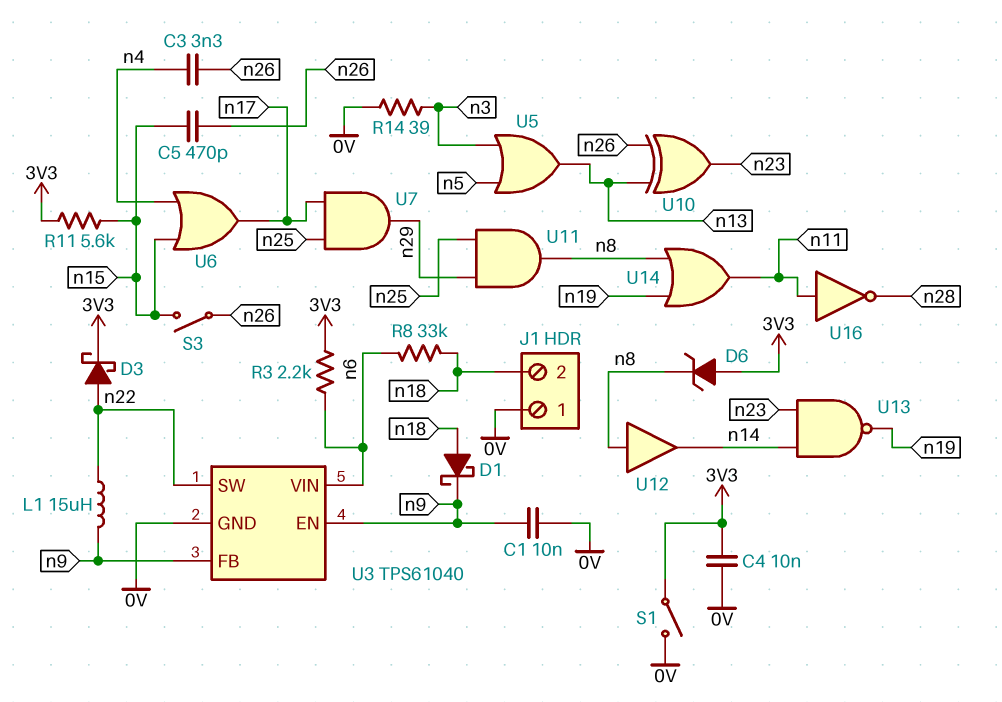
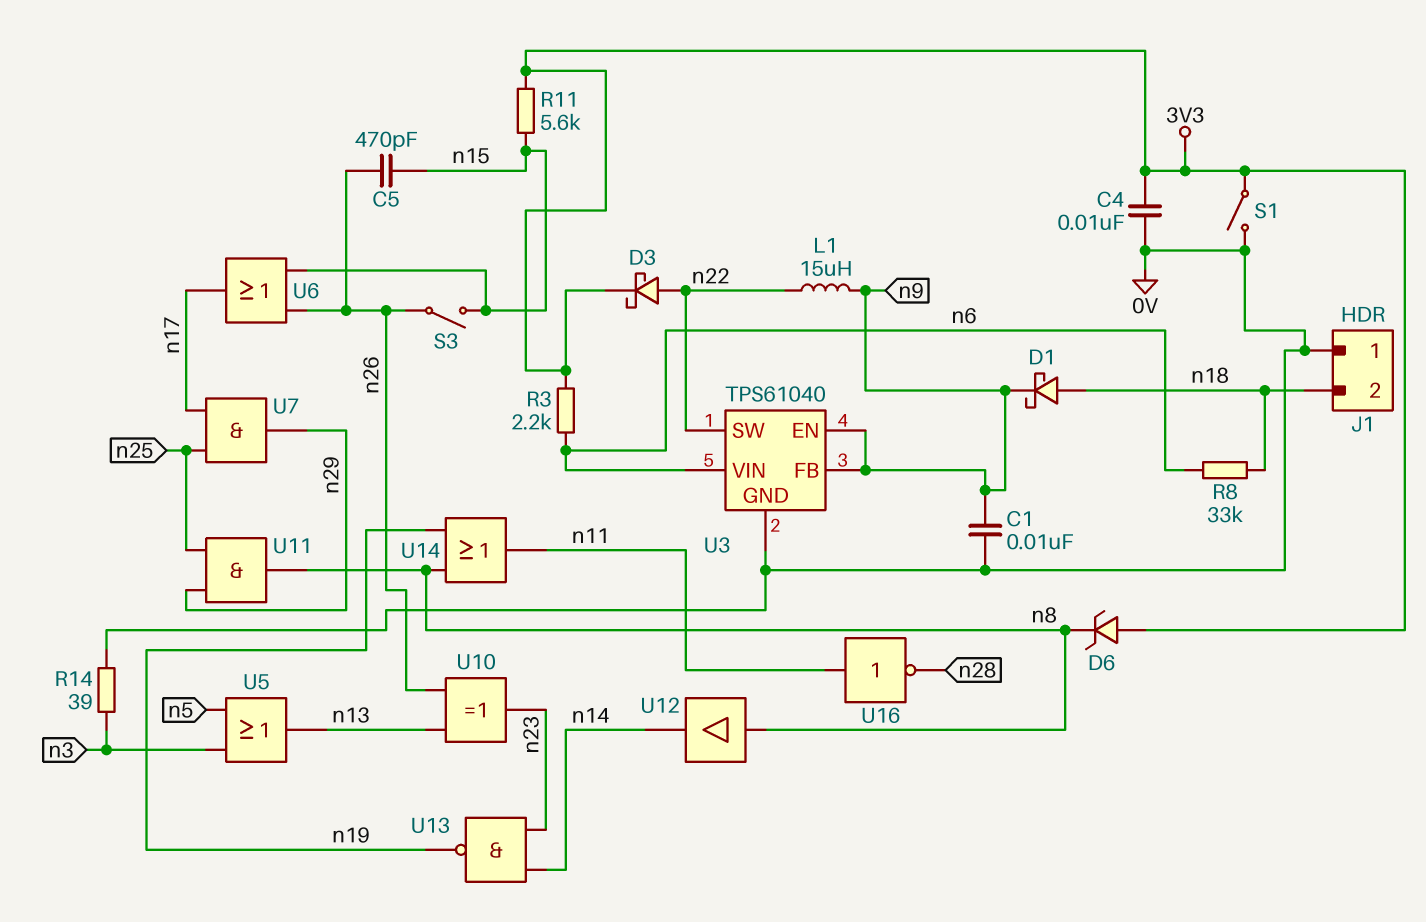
C3: 3.3nF (n4, n26) -> none
U6: OR (in n4, in n15, out n17) -> OR (in n15, in n26, out n17)

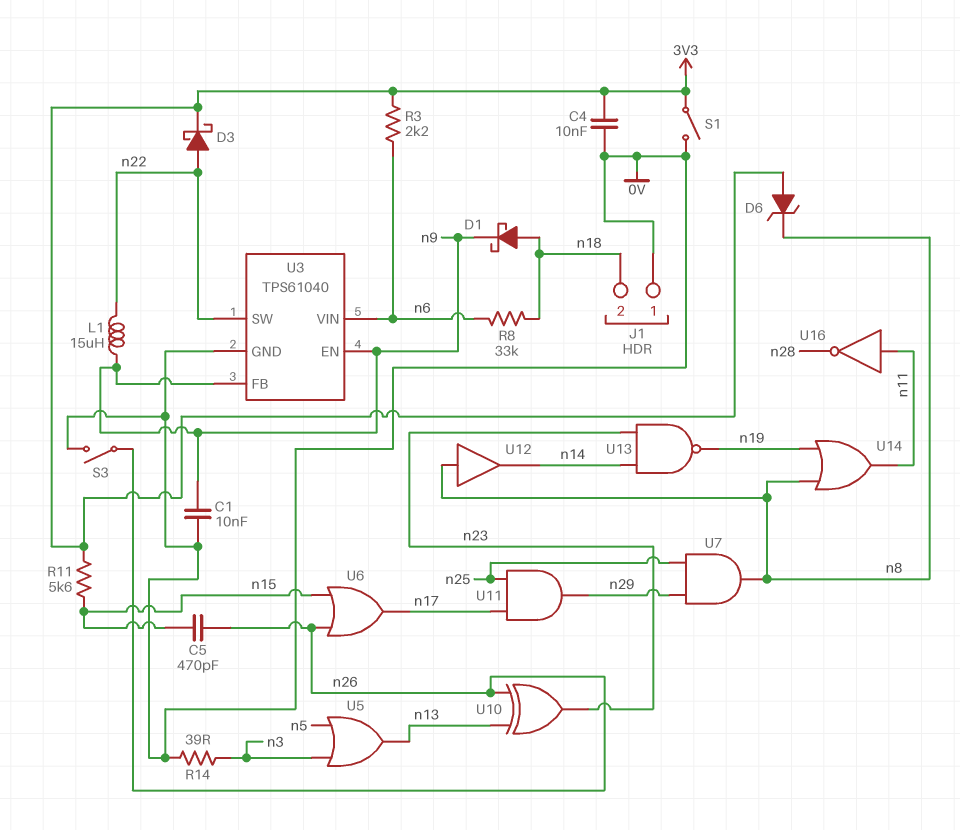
S3: switch (n15, n26) -> switch (0V, n26)
U7: AND (in n17, in n25, out n29) -> AND (in n25, in n29, out n8)
U11: AND (in n25, in n29, out n8) -> AND (in n17, in n25, out n29)

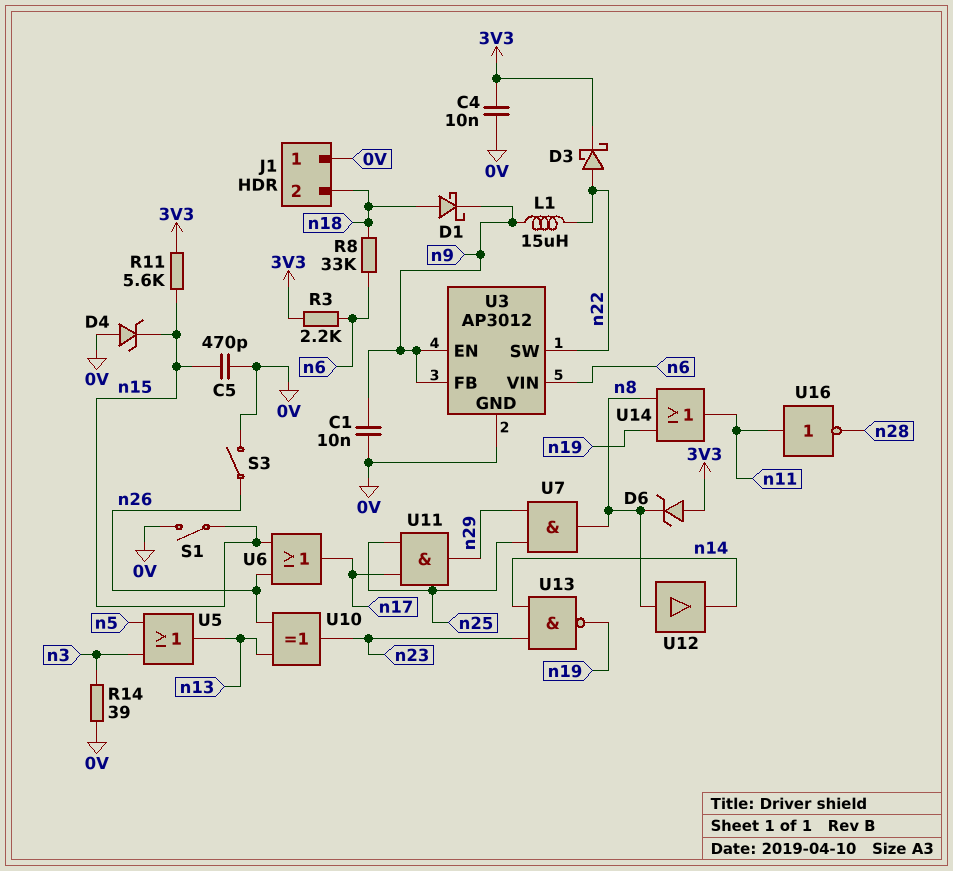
C5: 470pF (n15, n26) -> 470pF (0V, n15)
D4: none -> zener (A 0V, K n15)
S1: switch (0V, 3V3) -> switch (0V, n15)
U3: TPS61040 -> AP3012

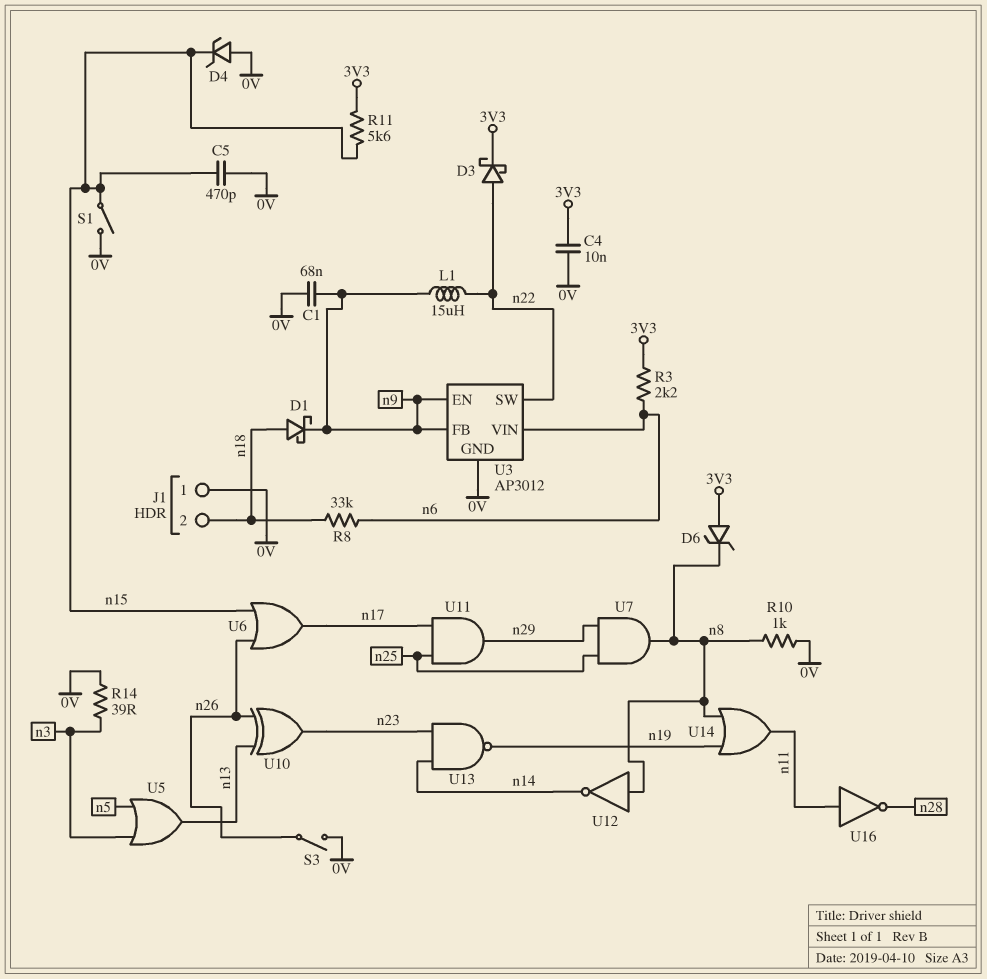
C1: 10nF (0V, n9) -> 68nF (0V, n9)
R10: none -> 1k (0V, n8)
U12: buffer (in n8, out n14) -> NOT (in n8, out n14)

